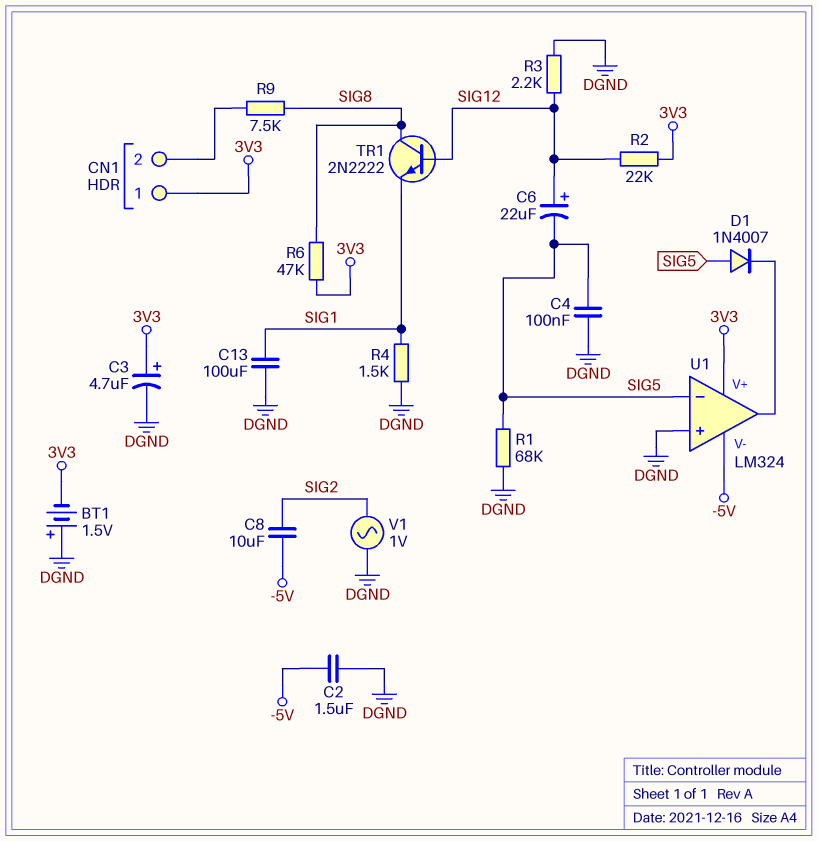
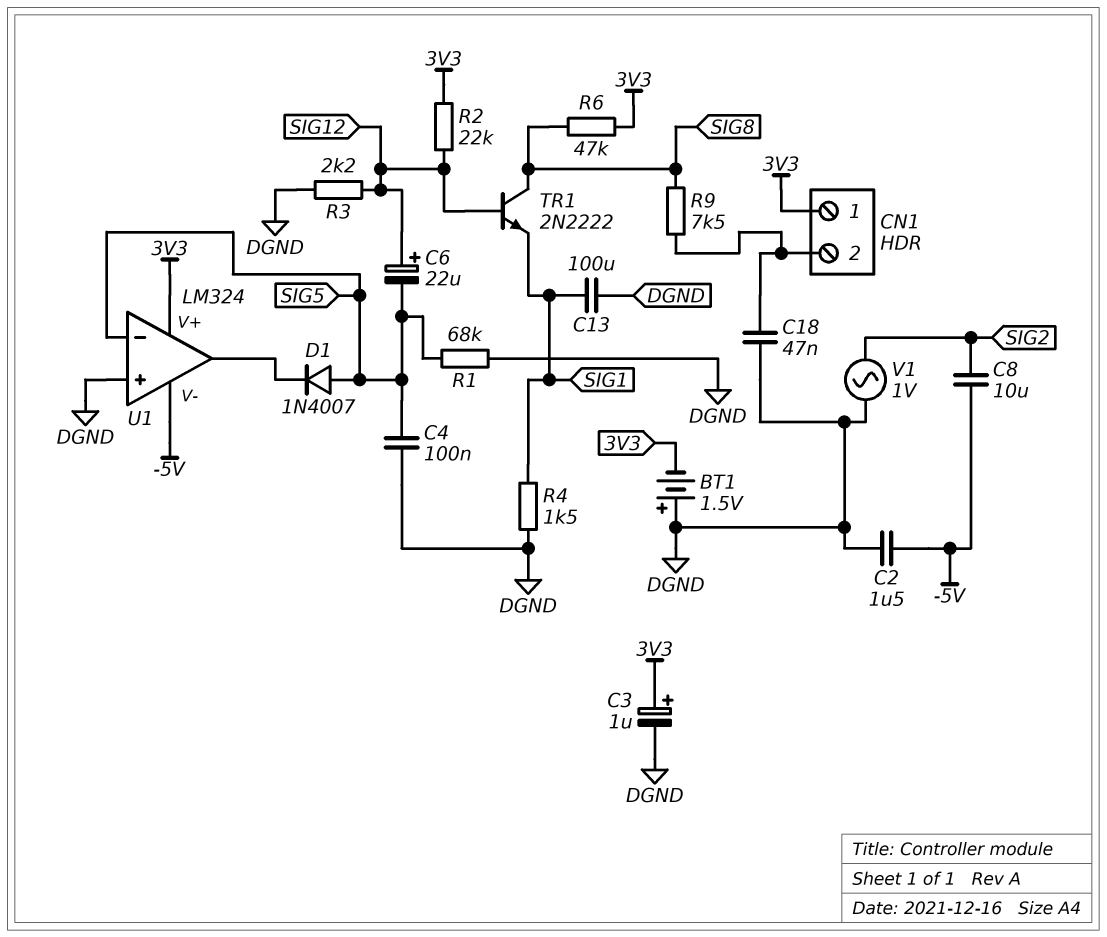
C3: 4.7uF (plus 3V3, minus DGND) -> 1uF (plus 3V3, minus DGND)
C18: none -> 47nF (CN1/2, DGND)

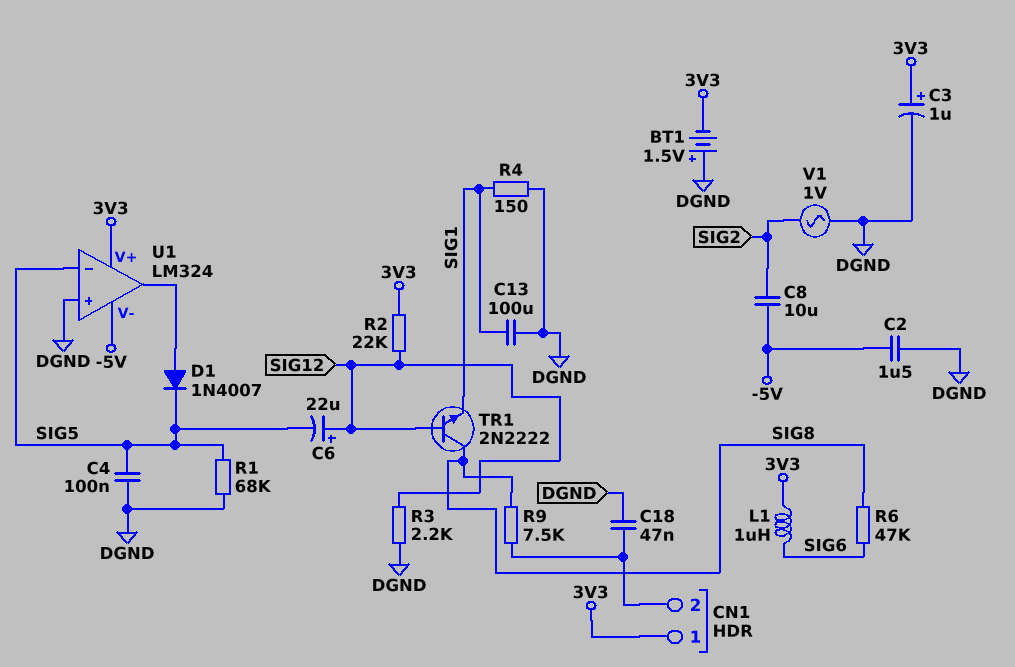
D1: diode 1N4007 (A SIG5, K U1/out) -> diode 1N4007 (A U1/out, K SIG5)
L1: none -> 1uH (3V3, SIG6)
R4: 1.5k (DGND, SIG1) -> 150 (DGND, SIG1)
R6: 47k (3V3, SIG8) -> 47k (SIG6, SIG8)

